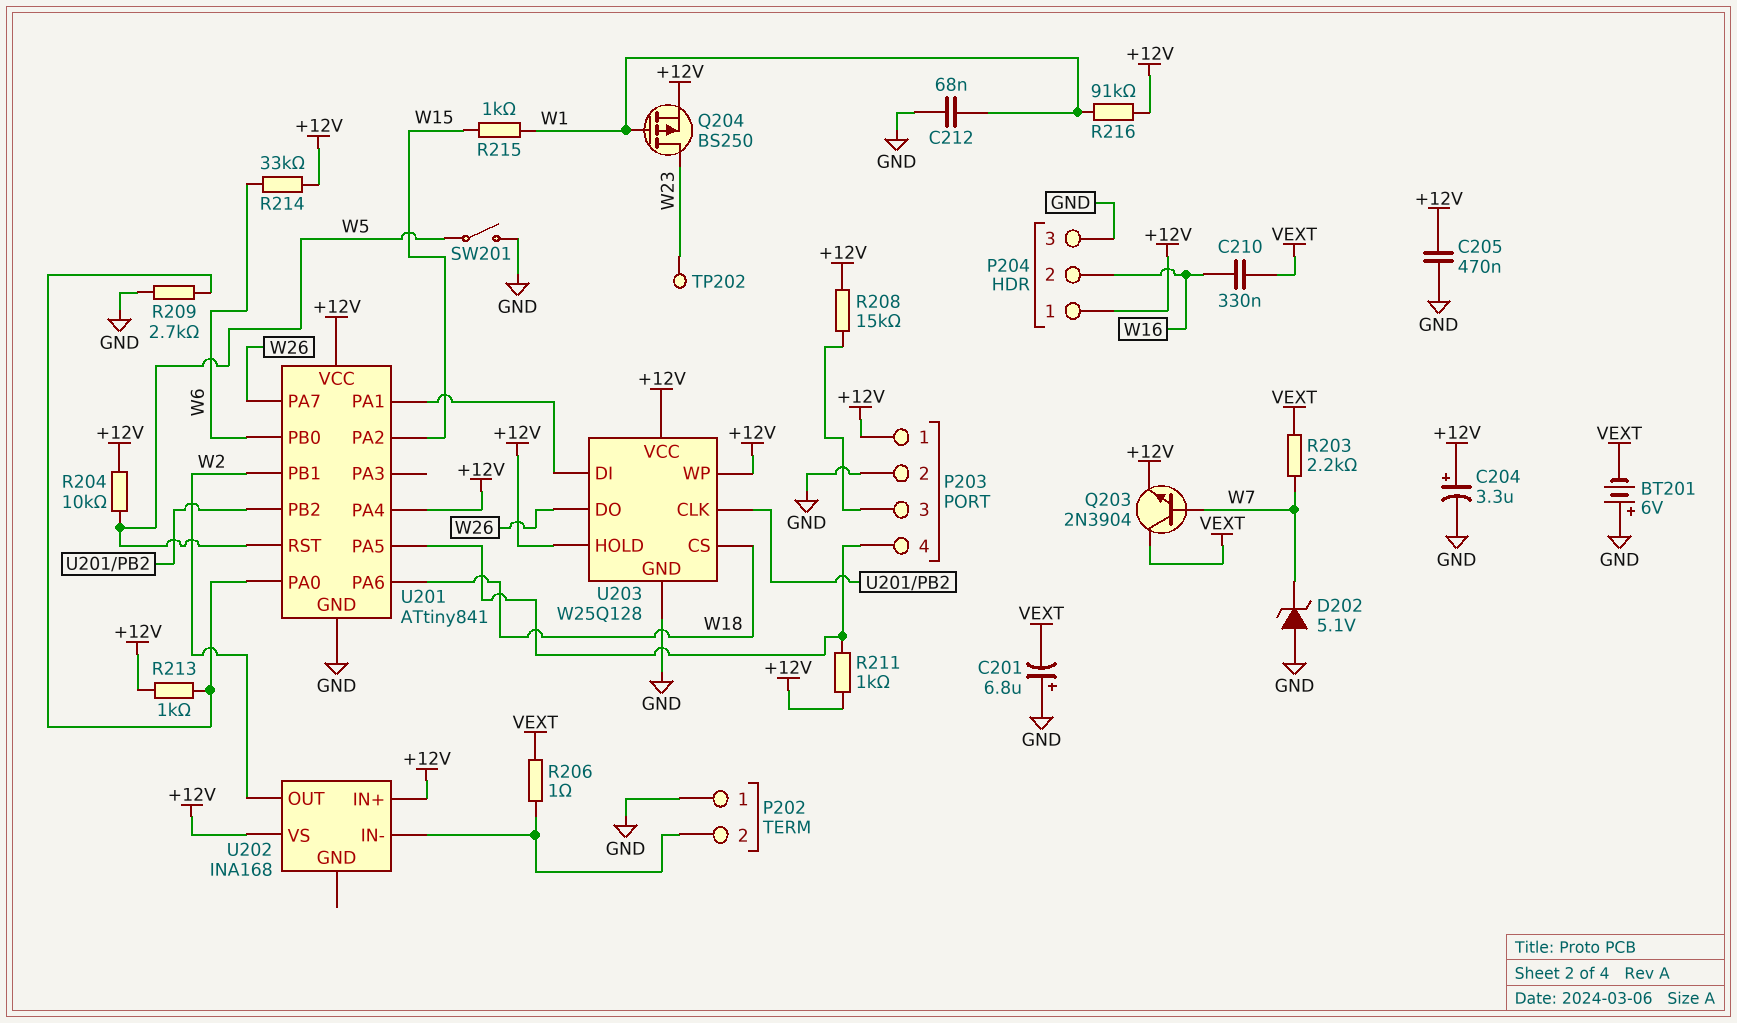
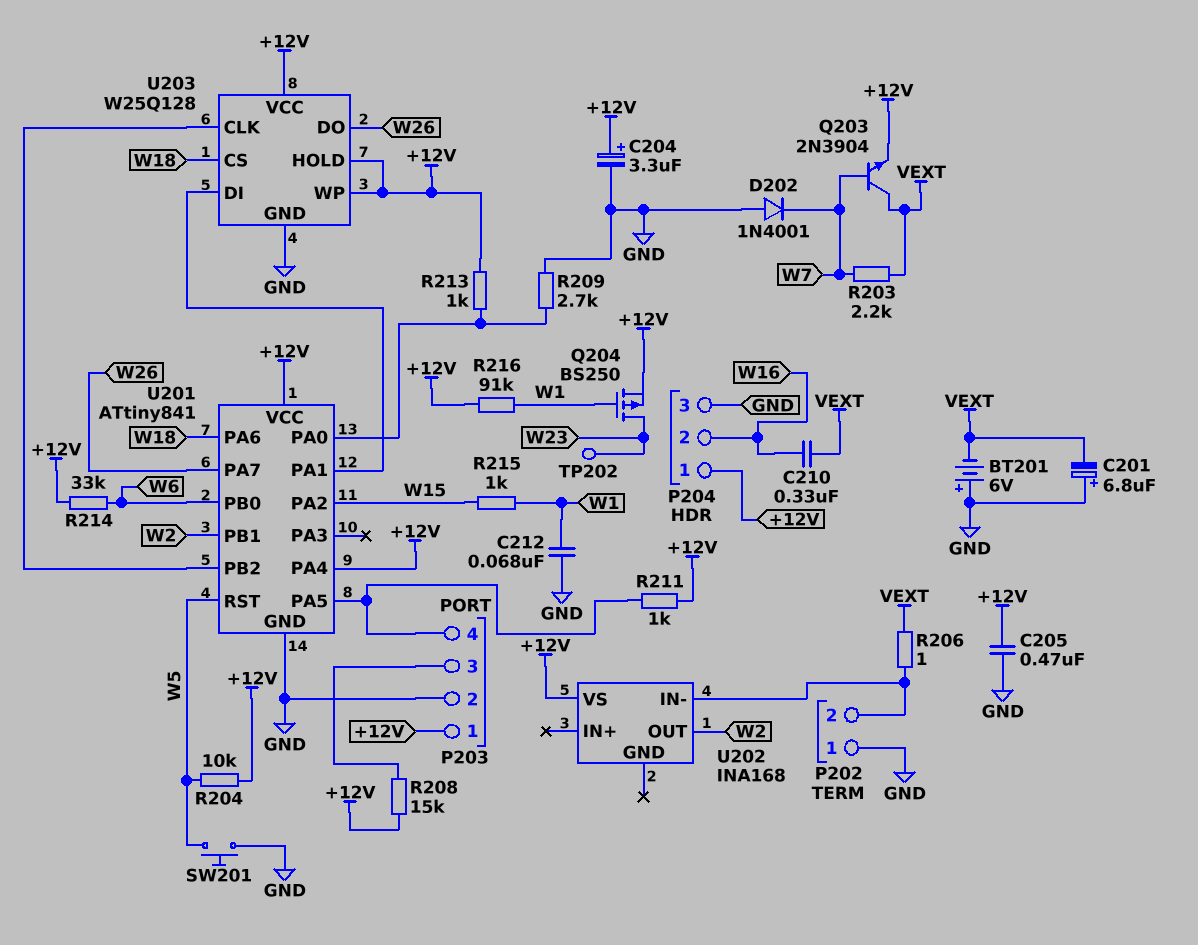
D202: zener 5.1V (A GND, K W7) -> diode 1N4001 (A GND, K W7)
SW201: switch (GND, W5) -> button (GND, W5)
U202 pin IN+: +12V -> none

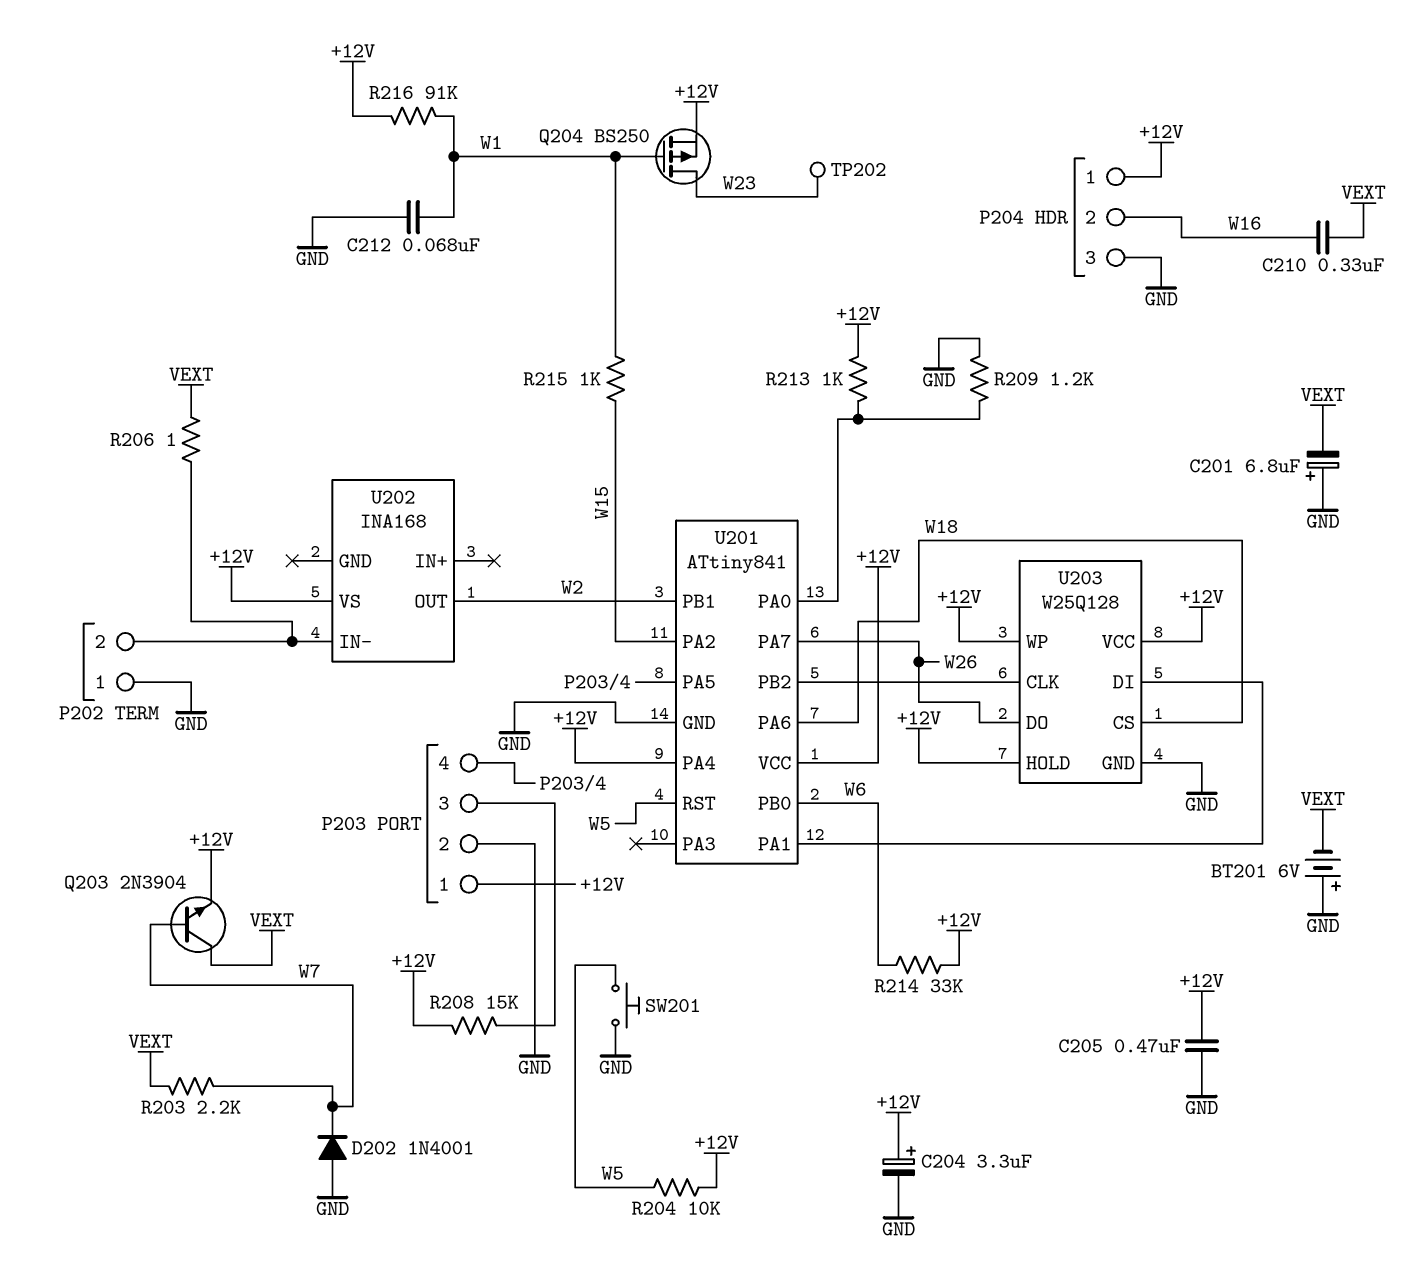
R209: 2.7k (GND, U201/PA0) -> 1.2k (GND, U201/PA0)
R211: 1k (+12V, P203/4) -> none

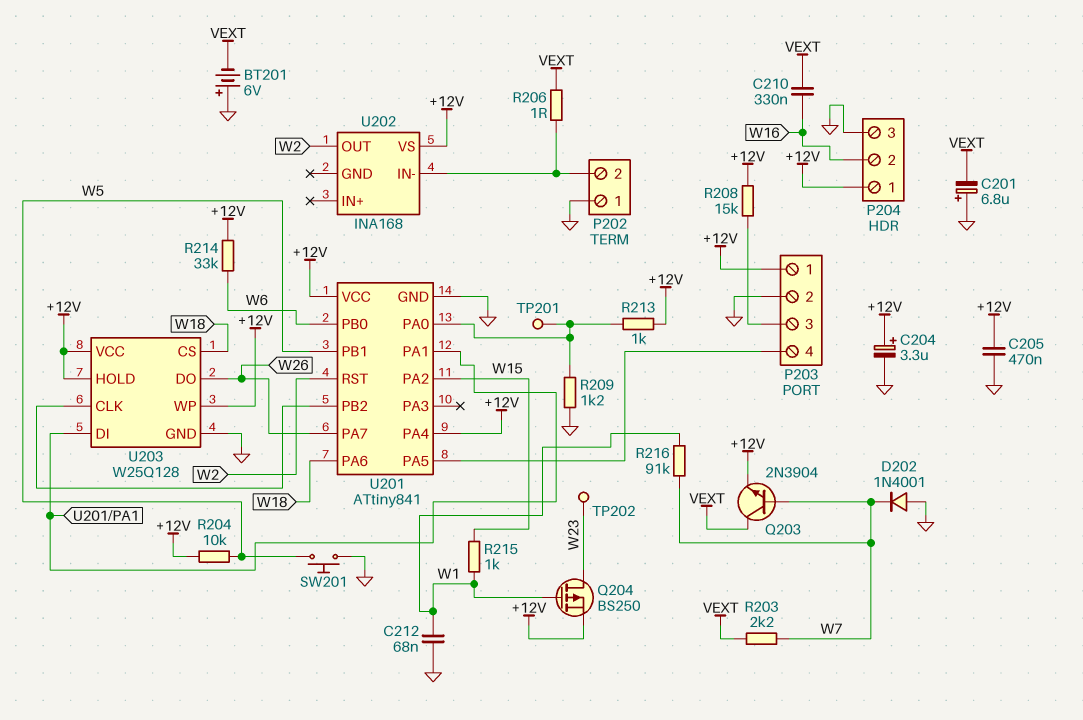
R216: 91k (+12V, W1) -> 91k (W1, W7)
TP201: none -> test point (U201/PA0)
U201 pin PB1: W2 -> W5
U201 pin RST: W5 -> W2

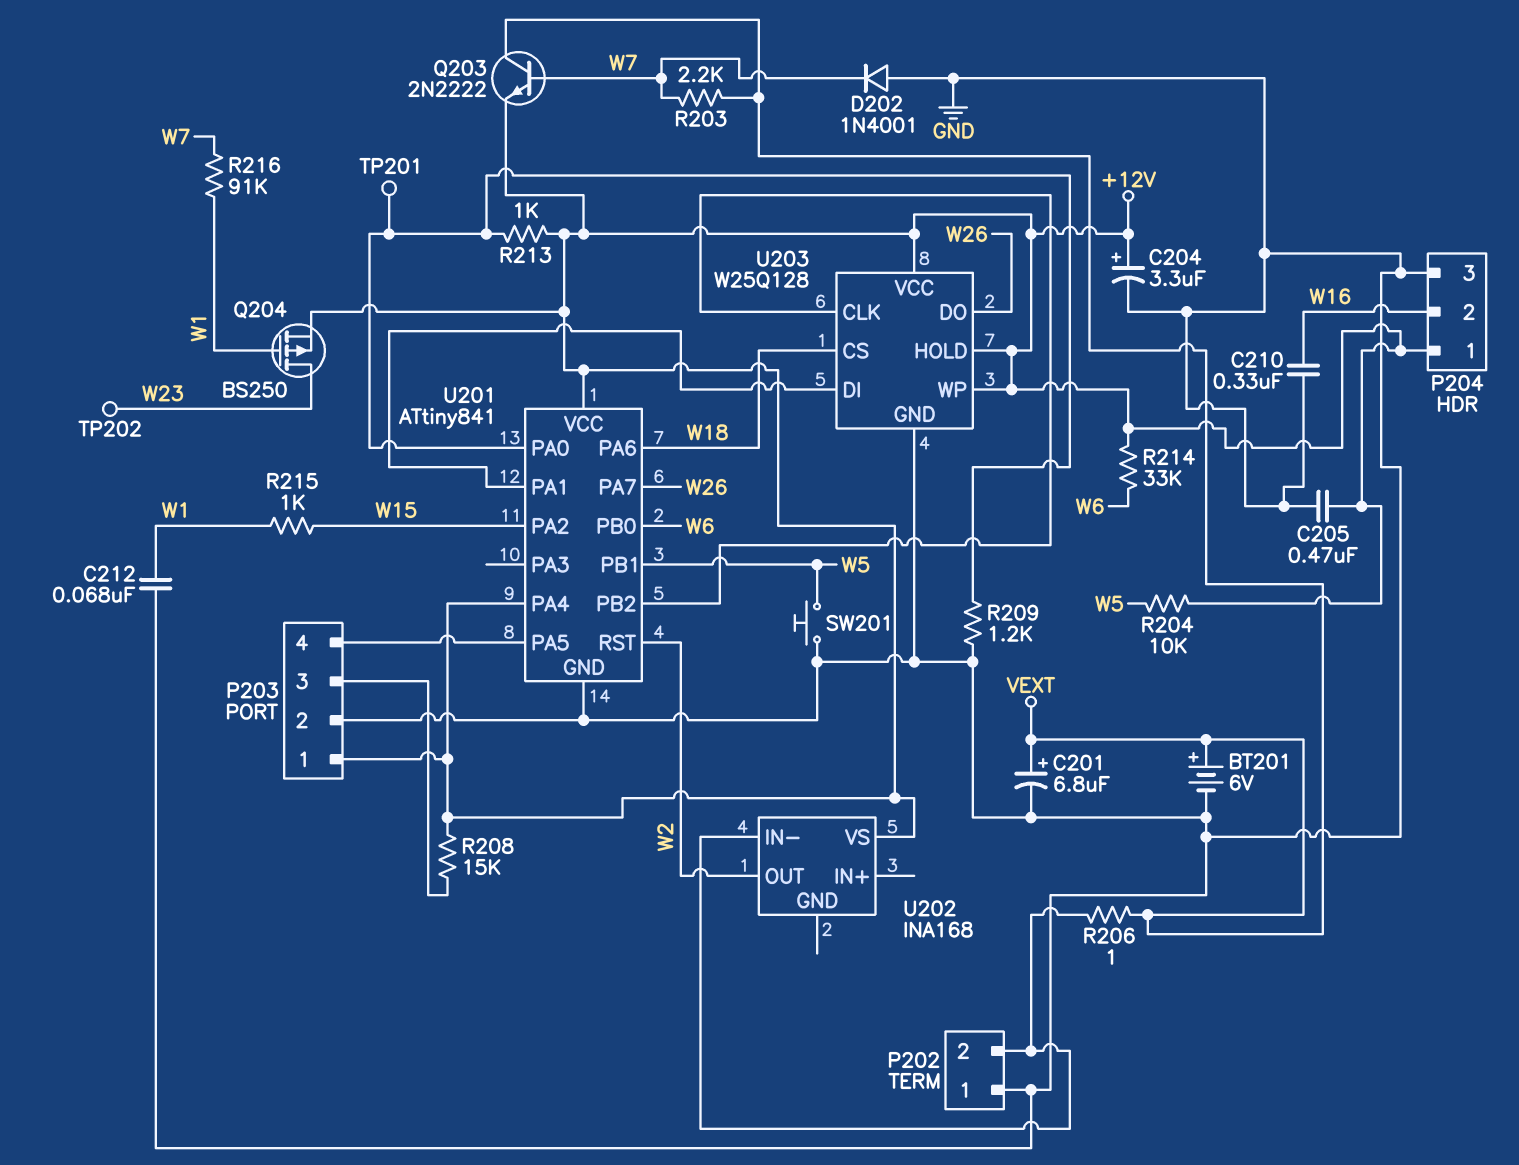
BT201: 6V (plus GND, minus VEXT) -> 6V (plus VEXT, minus GND)
C201: 6.8uF (plus GND, minus VEXT) -> 6.8uF (plus VEXT, minus GND)
C210: 330nF (VEXT, W16) -> 330nF (GND, W16)
Q203: NPN 2N3904 (B W7, C VEXT, E +12V) -> NPN 2N2222 (B W7, C VEXT, E +12V)

